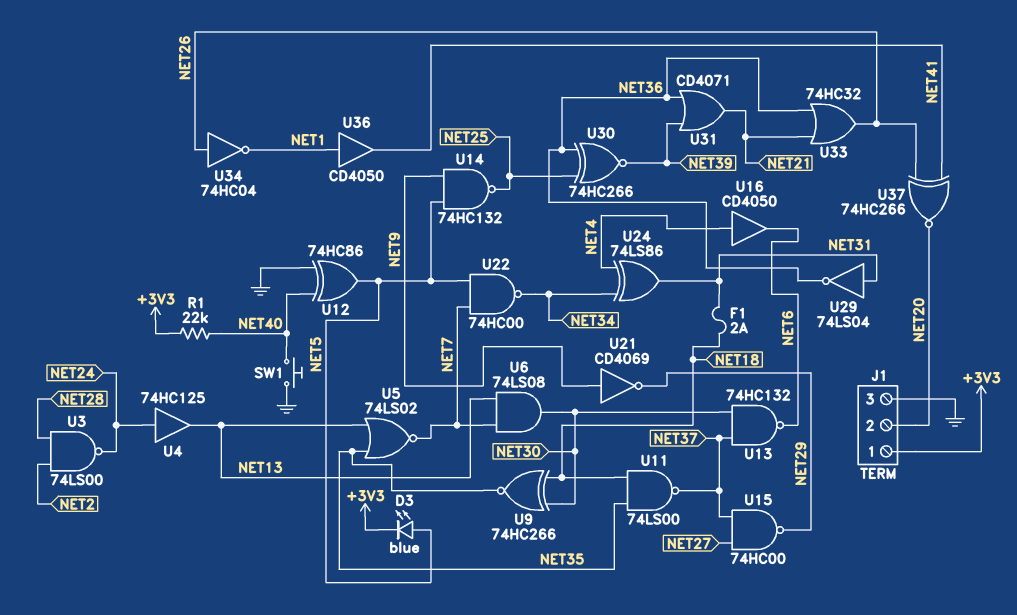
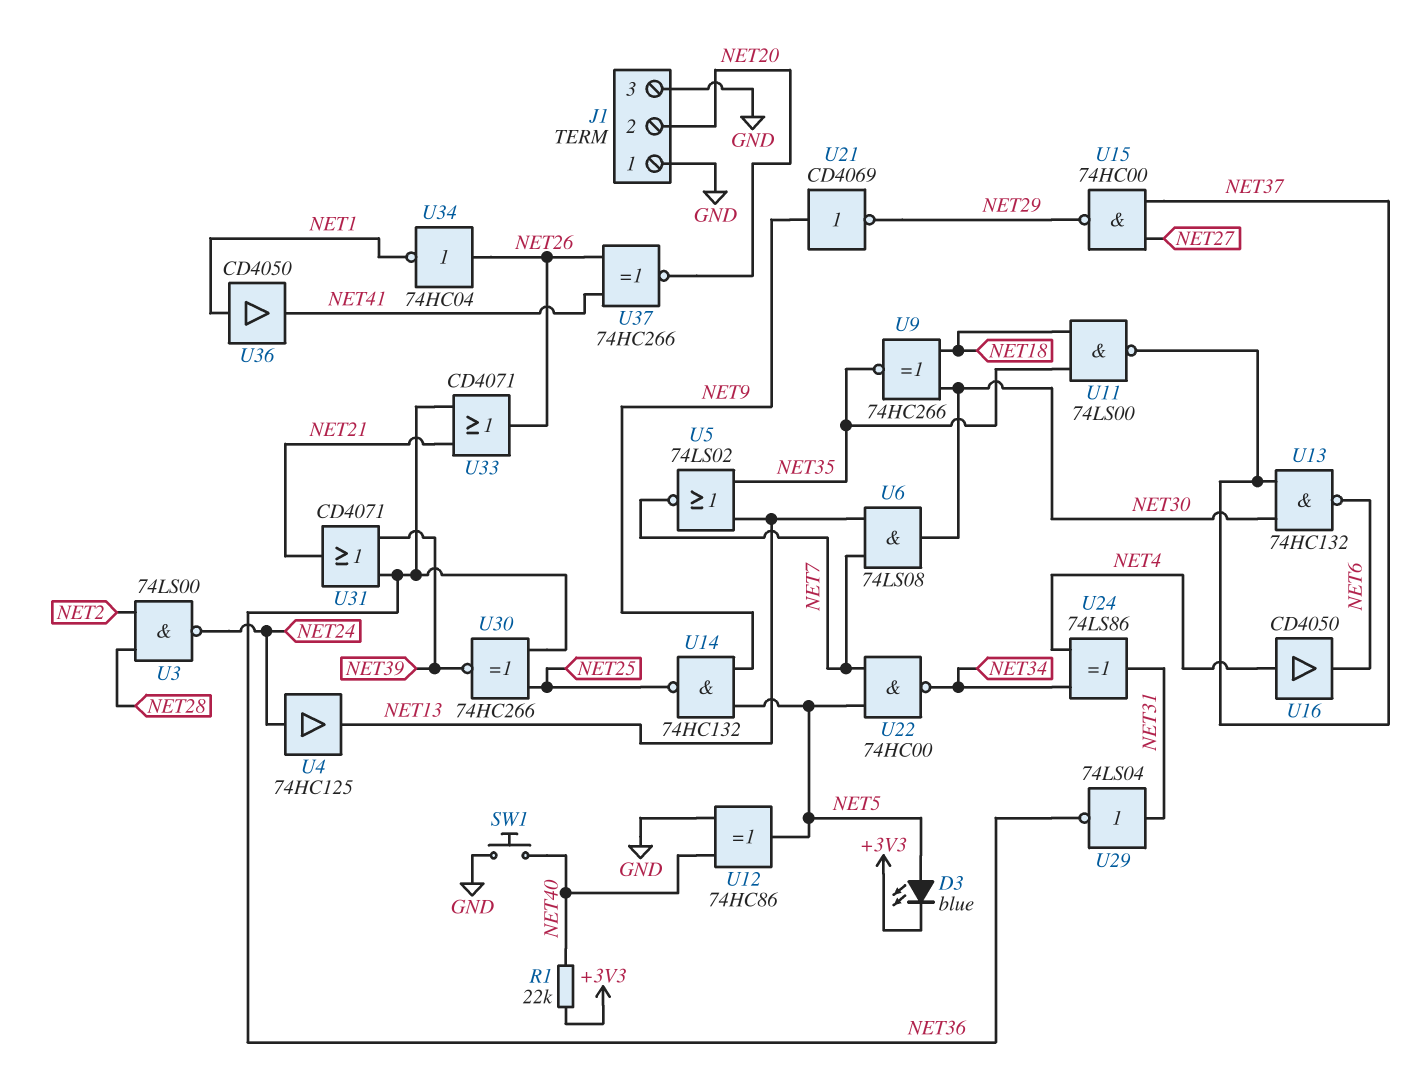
F1: 2A (NET18, NET31) -> none
J1 pin 1: +3V3 -> GND
U33: OR 74HC32 (in NET21, in NET36, out NET26) -> OR CD4071 (in NET21, in NET36, out NET26)

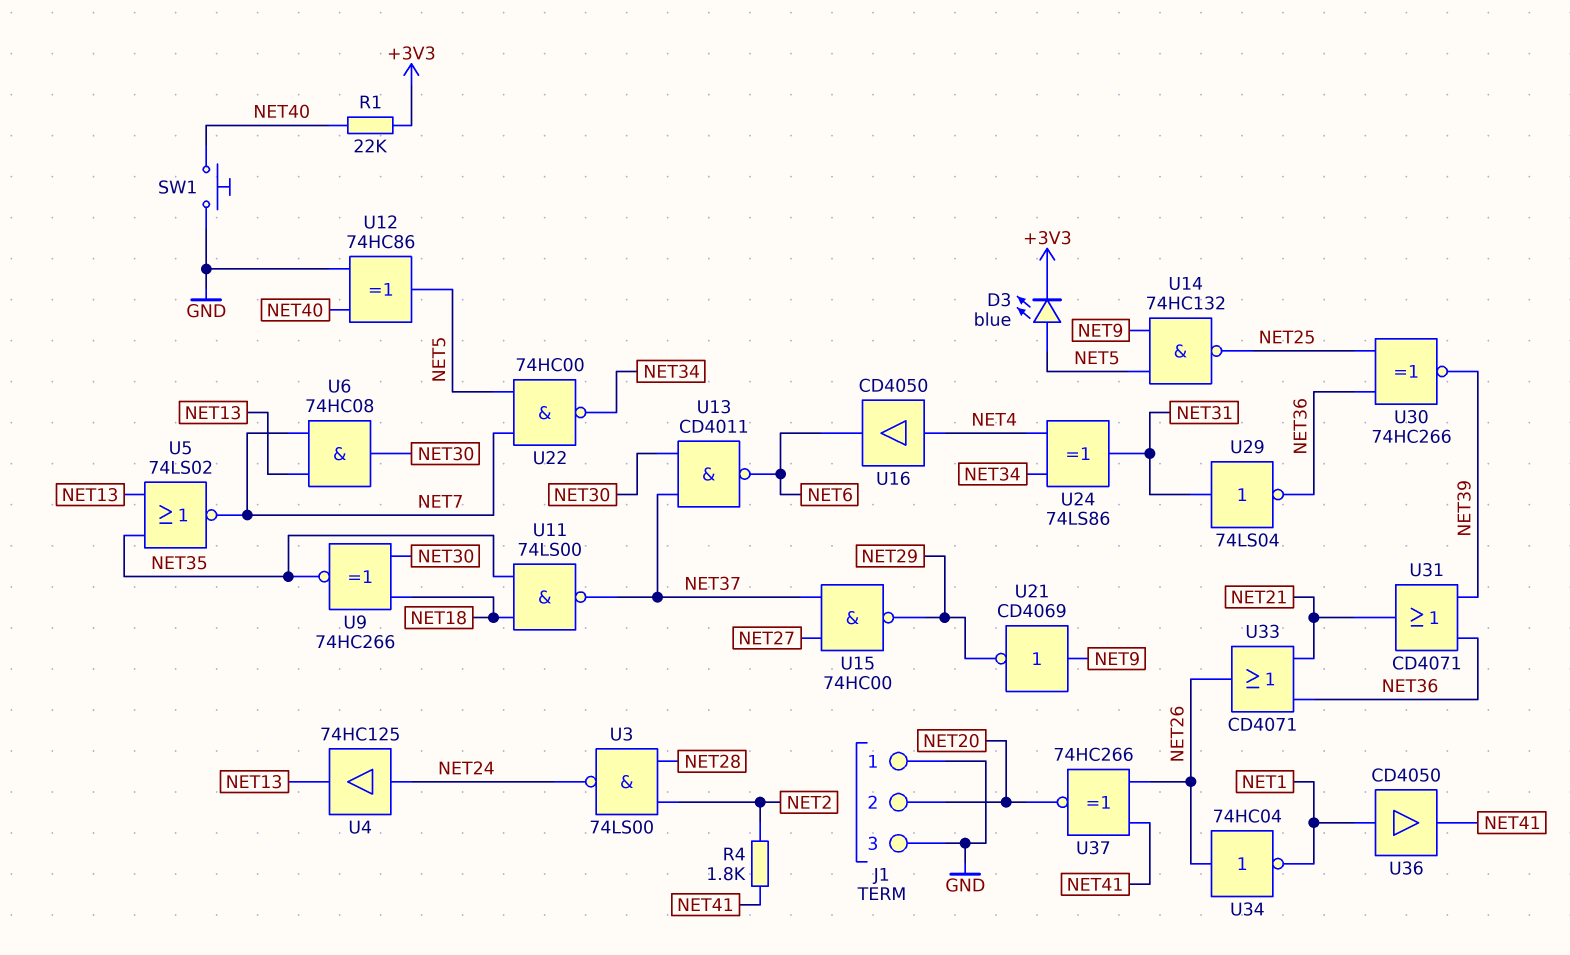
R4: none -> 1.8k (NET2, NET41)
U6: AND 74LS08 (in NET7, in NET13, out NET30) -> AND 74HC08 (in NET7, in NET13, out NET30)
U13: NAND 74HC132 (in NET30, in NET37, out NET6) -> NAND CD4011 (in NET30, in NET37, out NET6)

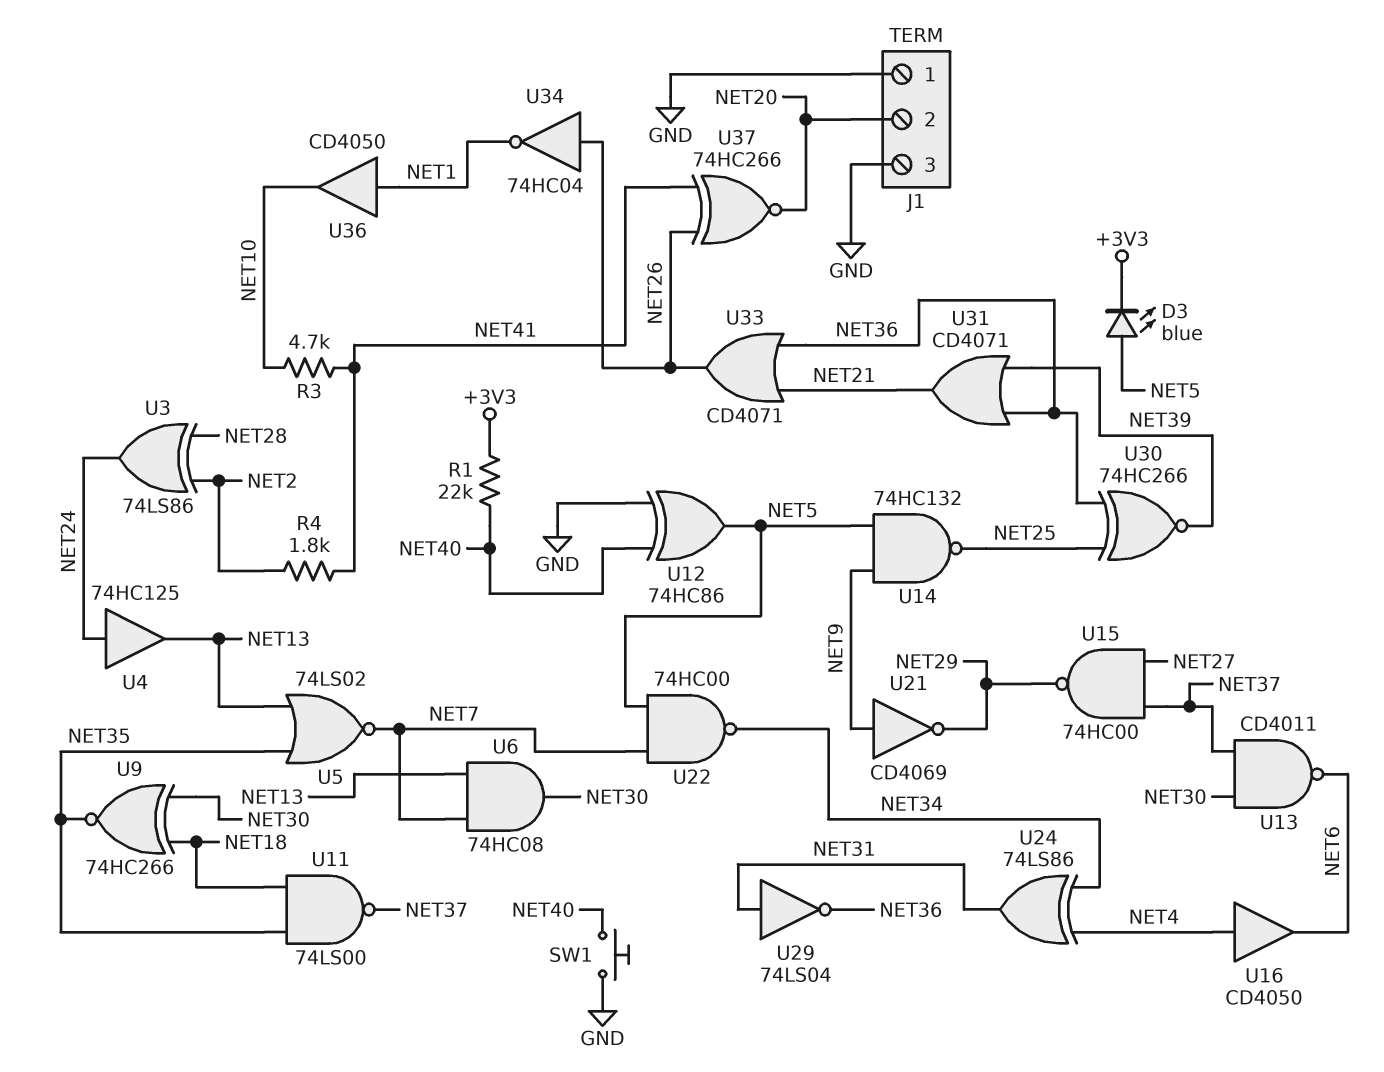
R3: none -> 4.7k (NET10, NET41)
U3: NAND 74LS00 (in NET2, in NET28, out NET24) -> XOR 74LS86 (in NET2, in NET28, out NET24)
U36: buffer CD4050 (in NET1, out NET41) -> buffer CD4050 (in NET1, out NET10)

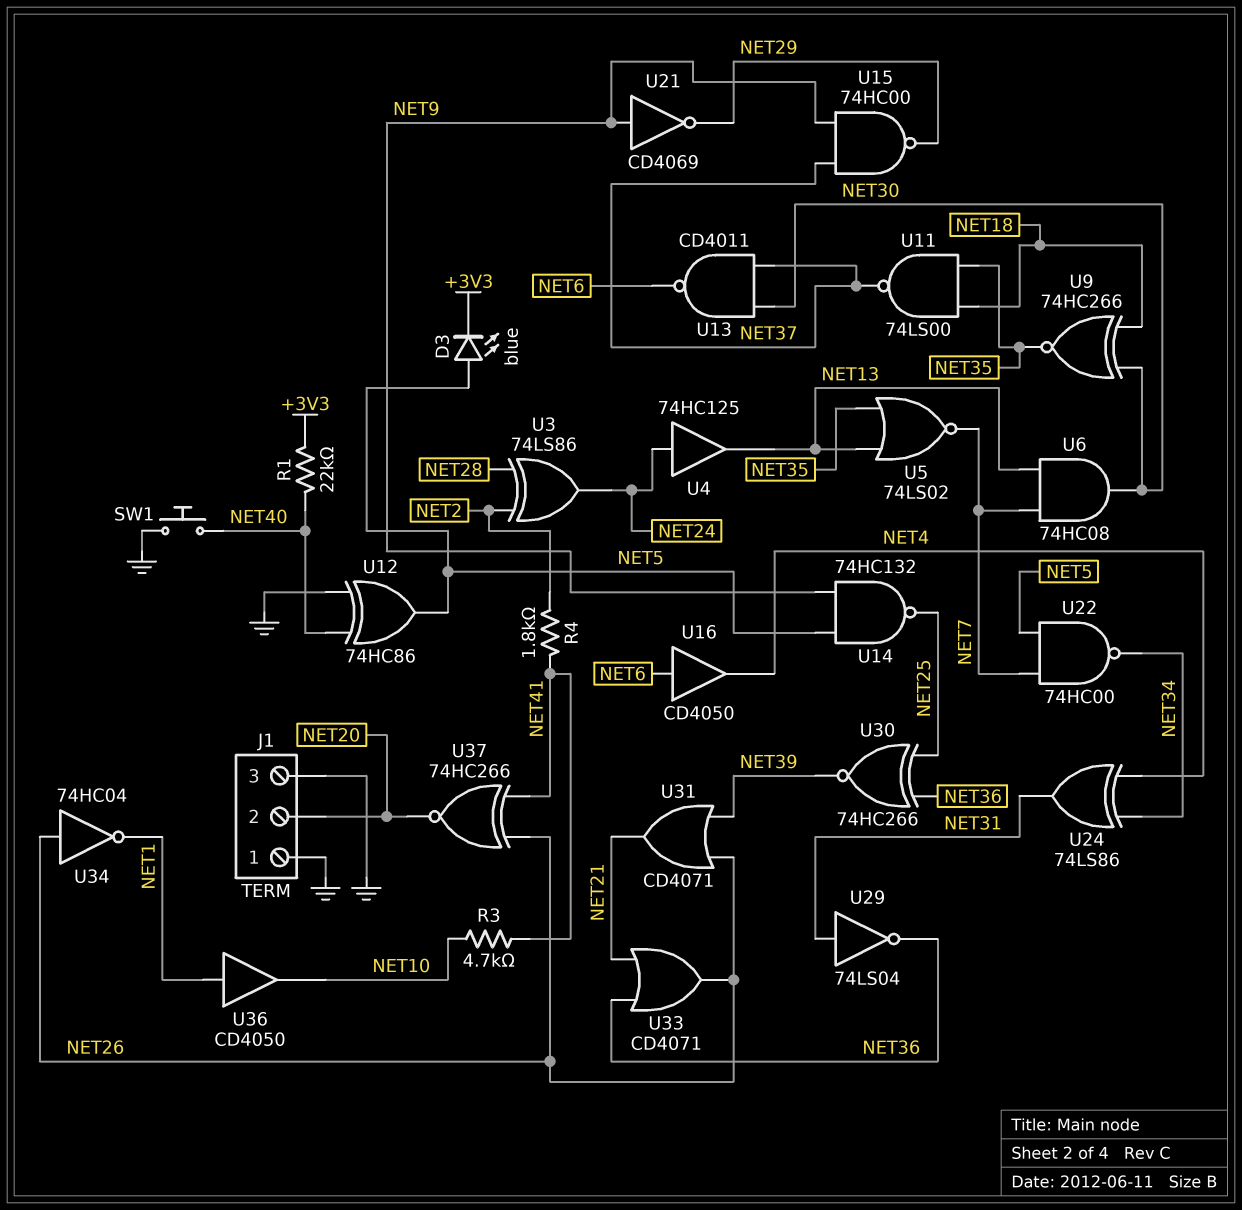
U15: NAND 74HC00 (in NET27, in NET37, out NET29) -> NAND 74HC00 (in NET9, in NET37, out NET29)
U16: buffer CD4050 (in NET4, out NET6) -> buffer CD4050 (in NET6, out NET4)
U31: OR CD4071 (in NET36, in NET39, out NET21) -> OR CD4071 (in NET26, in NET39, out NET21)

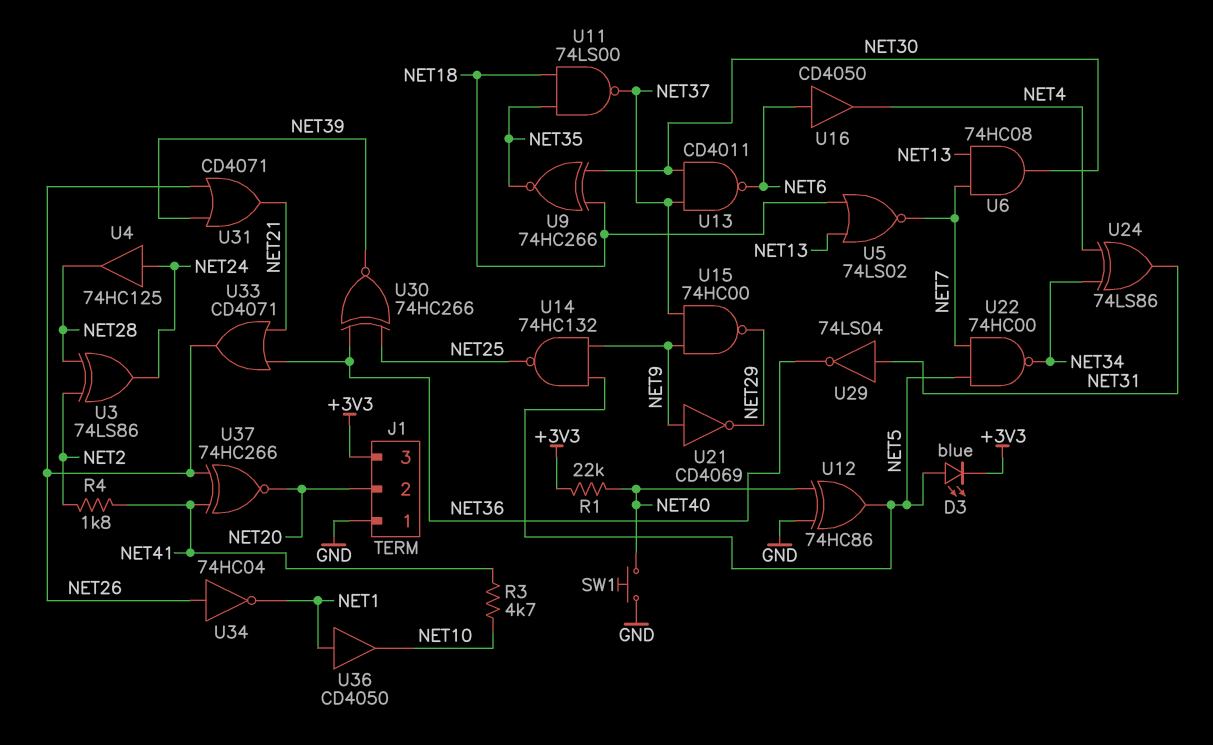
J1 pin 3: GND -> +3V3
U4: buffer 74HC125 (in NET24, out NET13) -> buffer 74HC125 (in NET24, out NET28)
U5: NOR 74LS02 (in NET13, in NET35, out NET7) -> NOR 74LS02 (in NET13, in NET18, out NET7)

